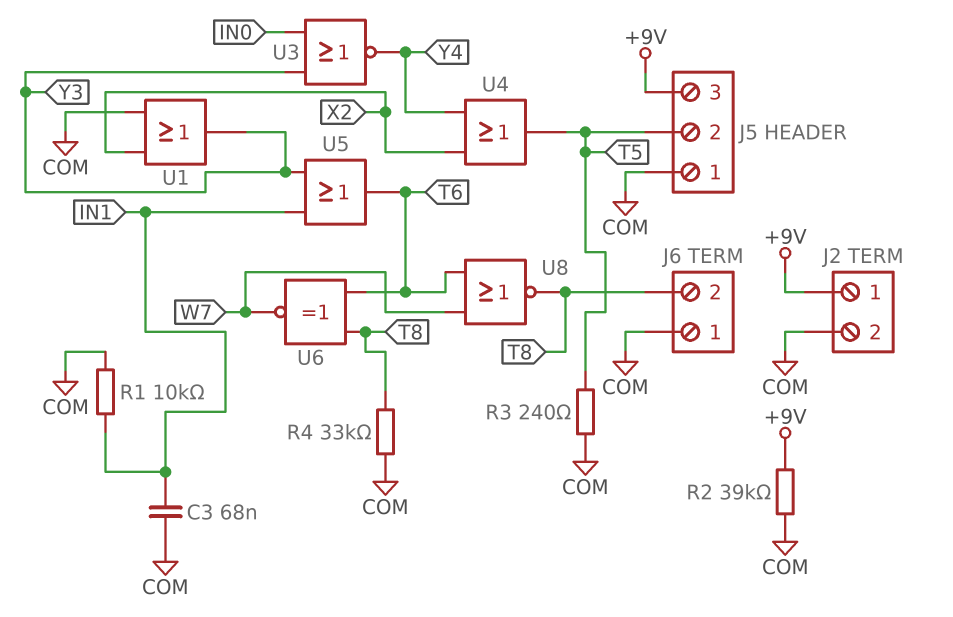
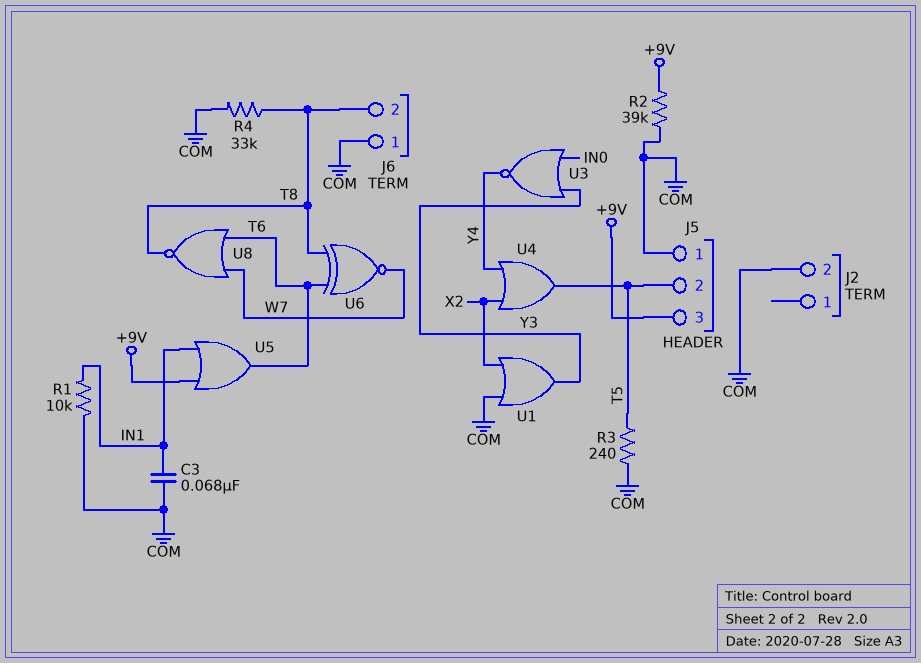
J2 pin 1: +9V -> none
U5: OR (in IN1, in Y3, out T6) -> OR (in +9V, in IN1, out T6)

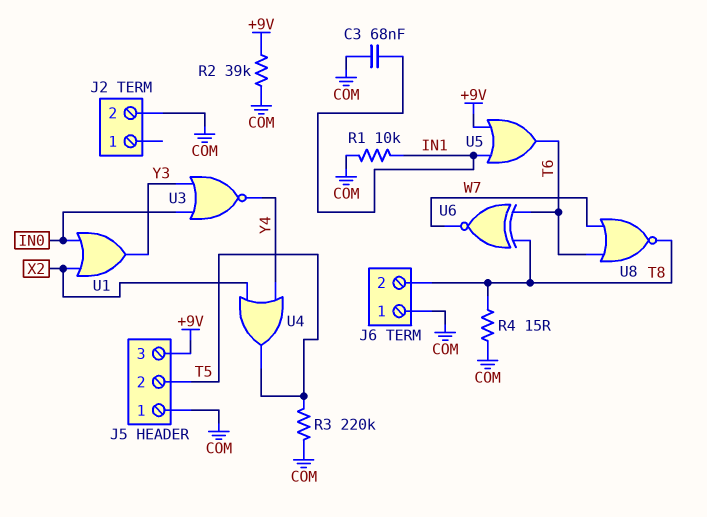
R3: 240 (COM, T5) -> 220k (COM, T5)
R4: 33k (COM, T8) -> 15 (COM, T8)
U1: OR (in COM, in X2, out Y3) -> OR (in IN0, in X2, out Y3)

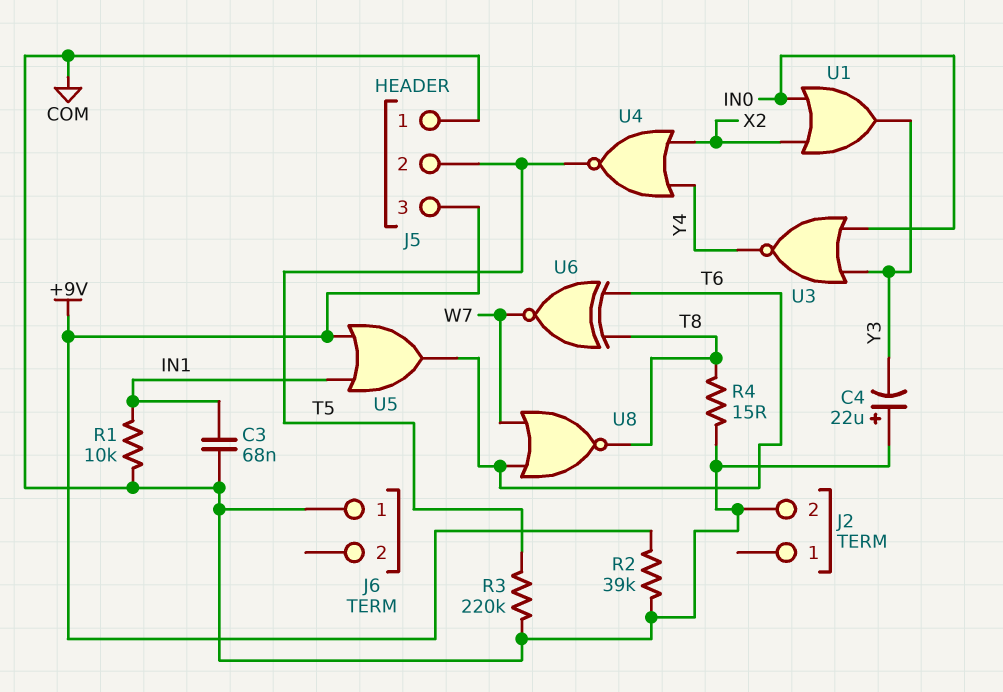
C4: none -> 22uF (plus COM, minus Y3)
J6 pin 2: T8 -> none
U4: OR (in X2, in Y4, out T5) -> NOR (in X2, in Y4, out T5)

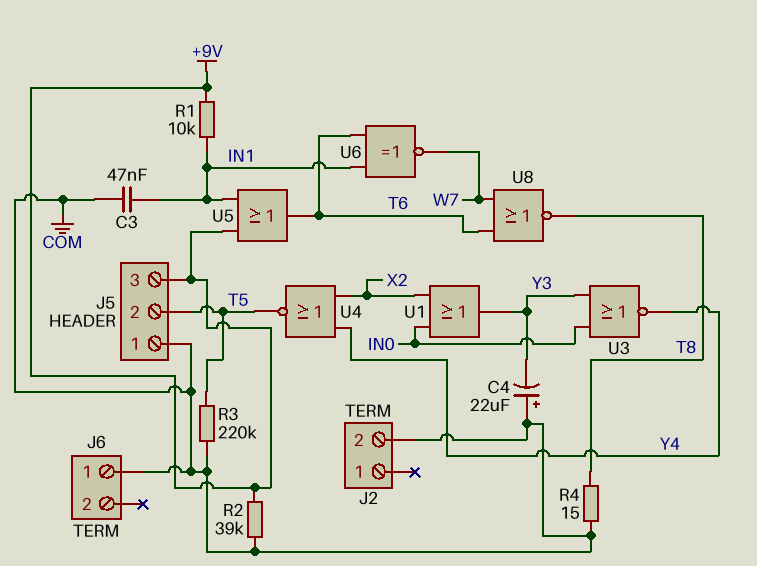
C3: 68nF (COM, IN1) -> 47nF (COM, IN1)
R1: 10k (COM, IN1) -> 10k (+9V, IN1)
U6: XNOR (in T6, in T8, out W7) -> XNOR (in IN1, in T6, out W7)

